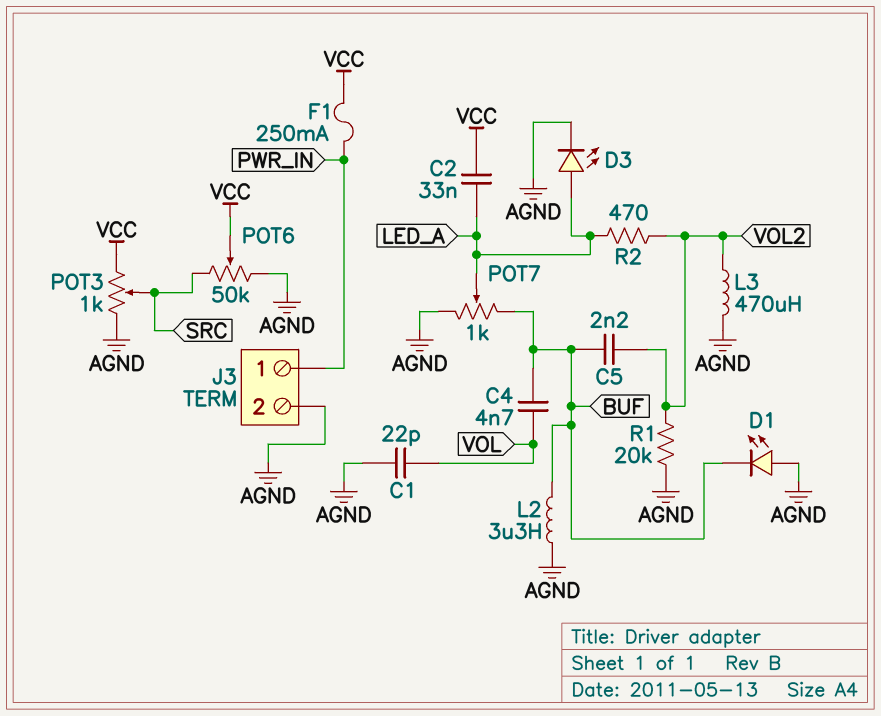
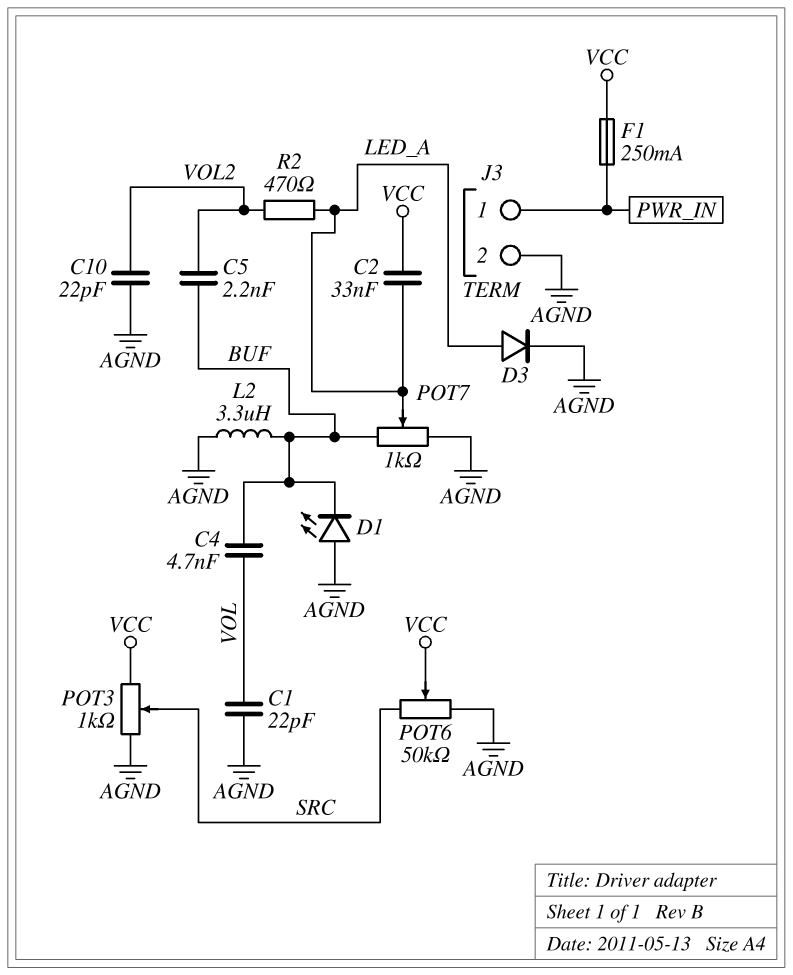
C10: none -> 22pF (AGND, VOL2)
D3: LED (A LED_A, K AGND) -> diode (A LED_A, K AGND)
L3: 470uH (AGND, VOL2) -> none
R1: 20k (AGND, VOL2) -> none

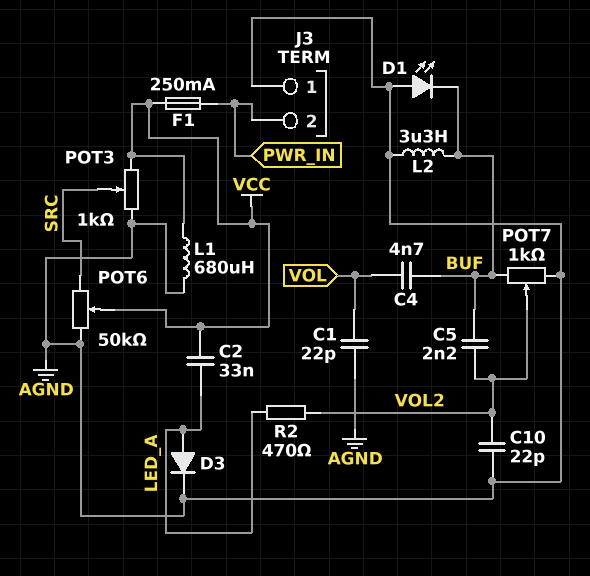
J3 pin 1: PWR_IN -> AGND
J3 pin 2: AGND -> PWR_IN
L1: none -> 680uH (AGND, VCC)
POT7: 1k (AGND, BUF, wiper LED_A) -> 1k (AGND, BUF, wiper VOL2)

